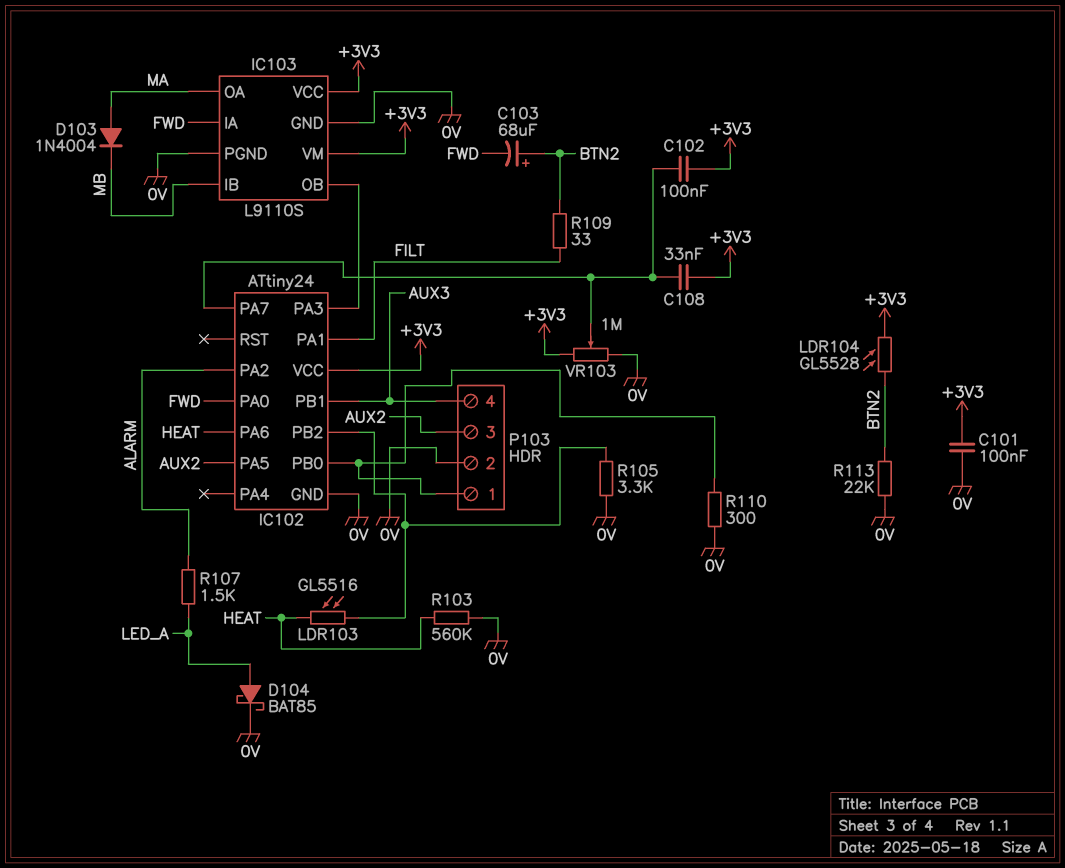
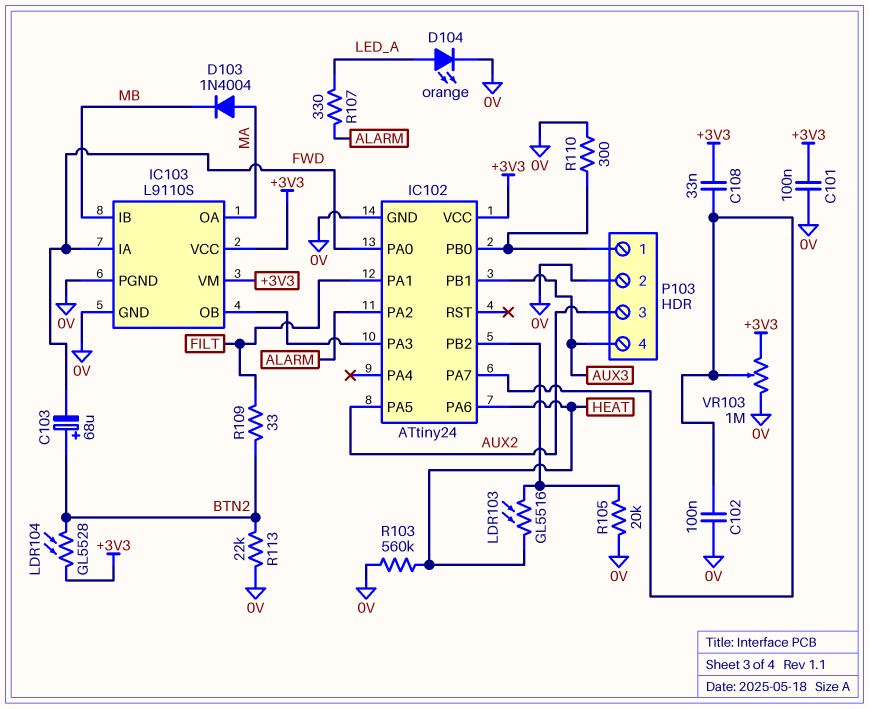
C102: 100nF (+3V3, IC102/PA7) -> 100nF (0V, IC102/PA7)
D104: schottky BAT85 (A LED_A, K 0V) -> LED orange (A LED_A, K 0V)
R105: 3.3k (0V, IC102/PB2) -> 20k (0V, IC102/PB2)
R107: 1.5k (ALARM, LED_A) -> 330 (ALARM, LED_A)

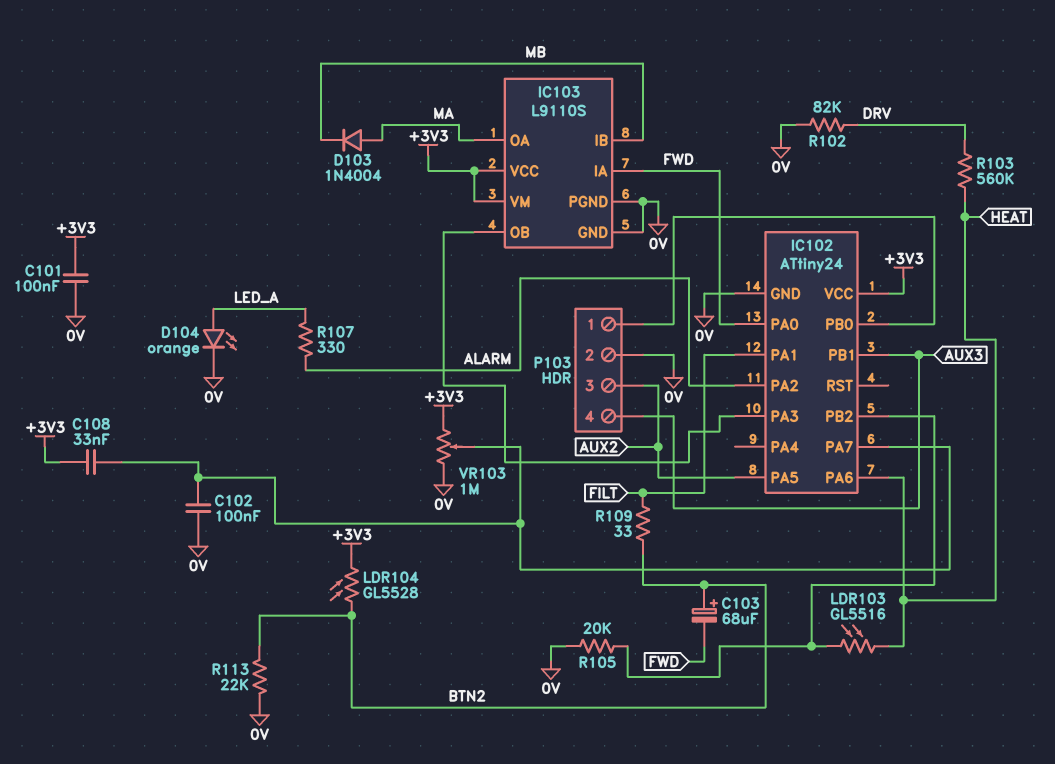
R102: none -> 82k (0V, DRV)
R103: 560k (0V, HEAT) -> 560k (DRV, HEAT)
R110: 300 (0V, IC102/PB0) -> none

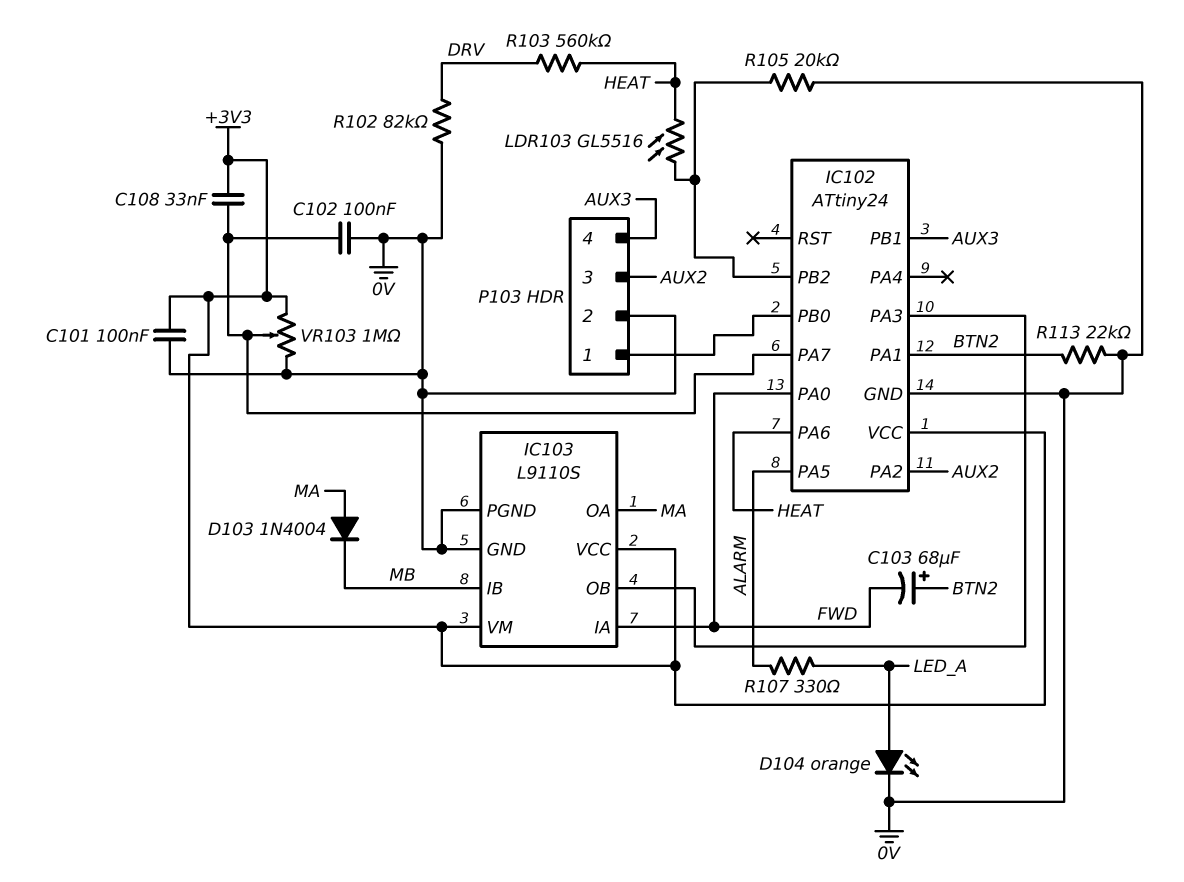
IC102 pin PA1: FILT -> BTN2
IC102 pin PA2: ALARM -> AUX2
IC102 pin PA5: AUX2 -> ALARM
LDR104: GL5528 (+3V3, BTN2) -> none
R109: 33 (BTN2, FILT) -> none

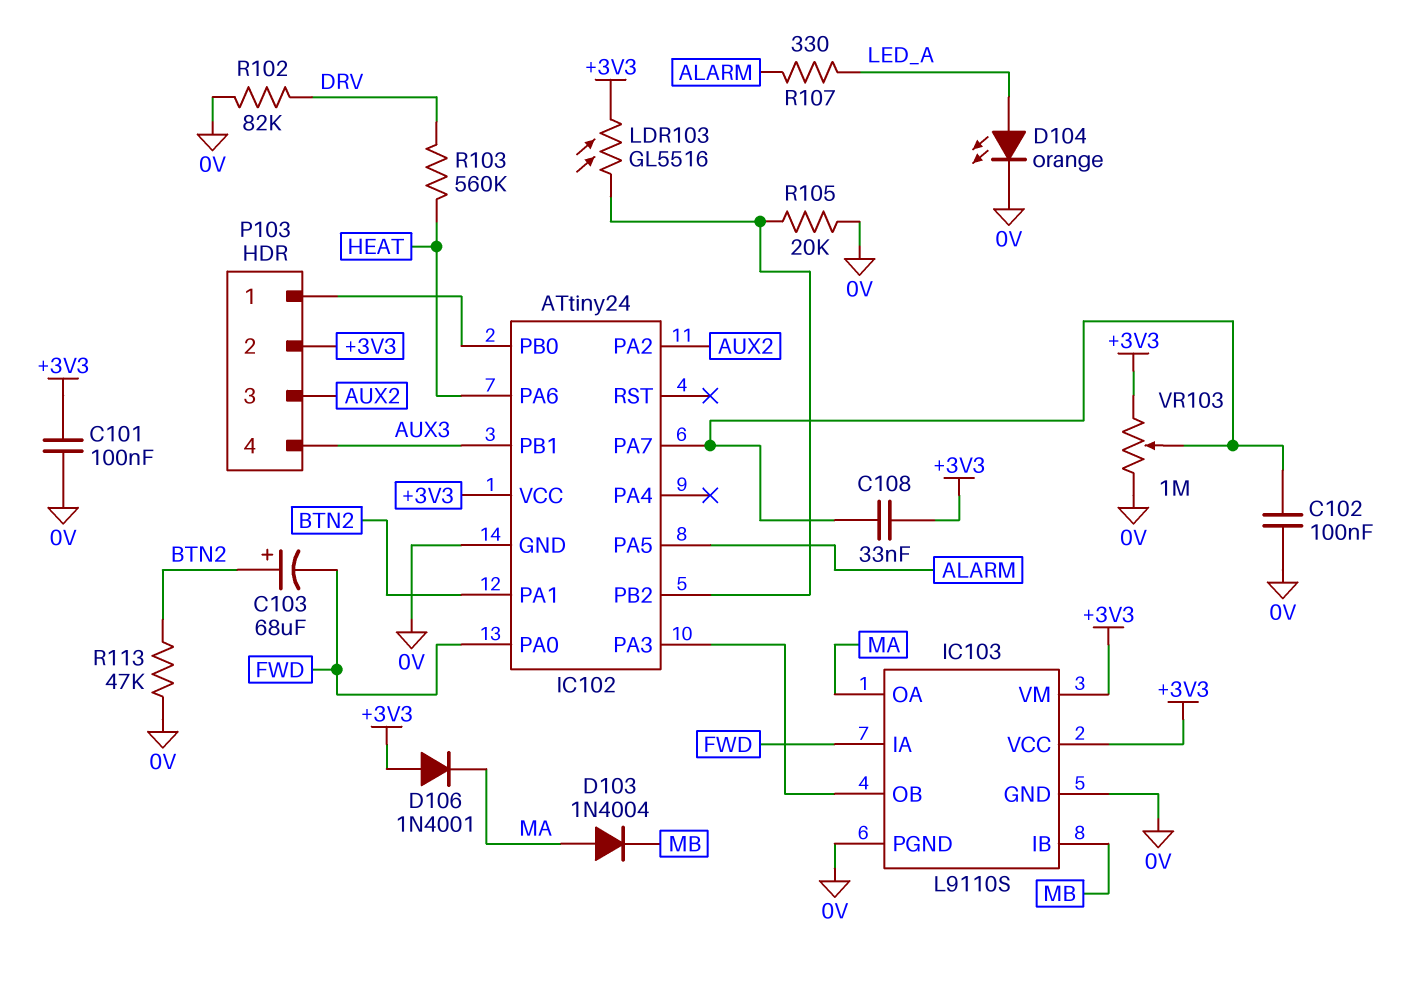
D106: none -> diode 1N4001 (A +3V3, K MA)
LDR103: GL5516 (HEAT, IC102/PB2) -> GL5516 (+3V3, IC102/PB2)
P103 pin 2: 0V -> +3V3
R113: 22k (0V, BTN2) -> 47k (0V, BTN2)

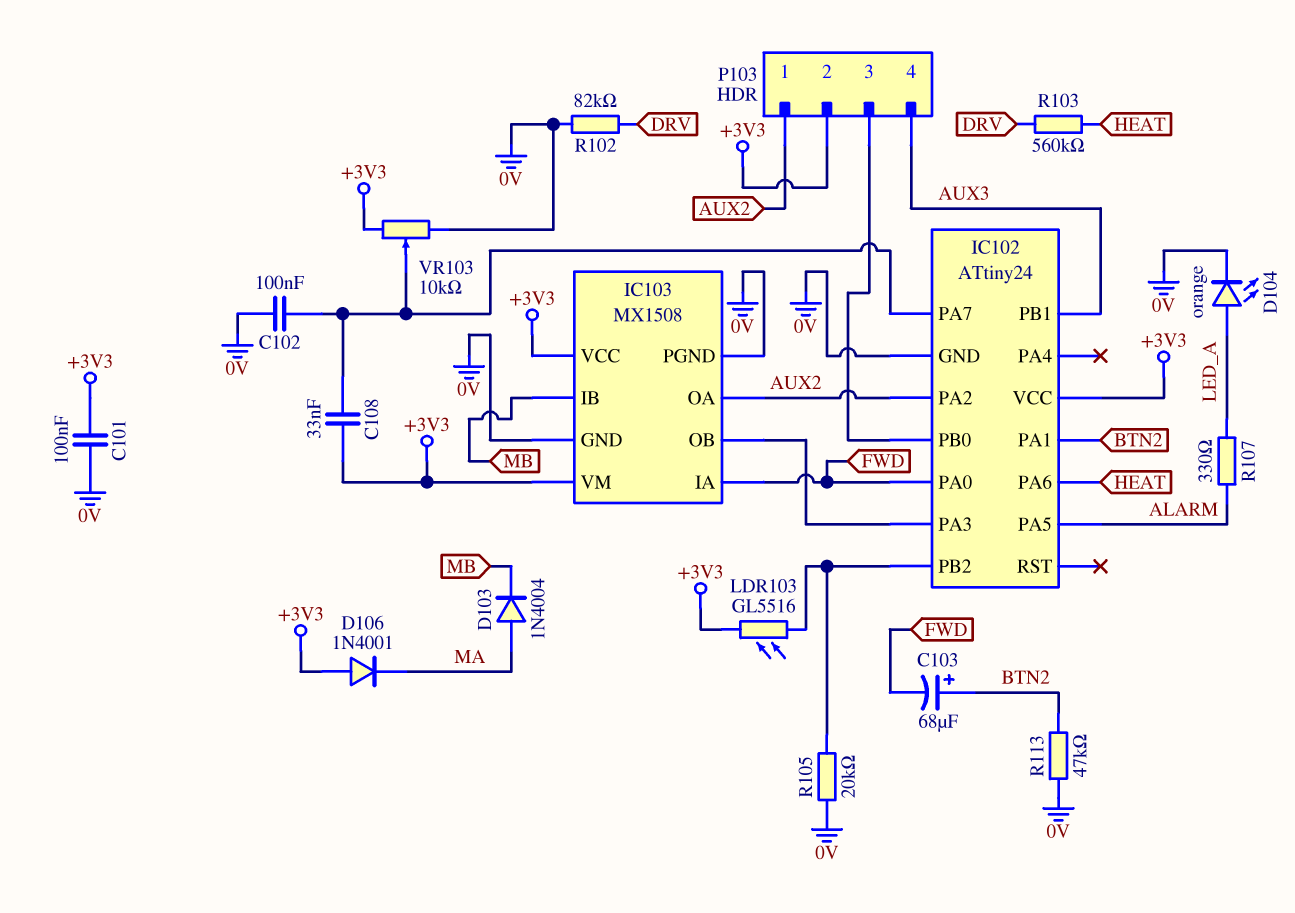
IC103: L9110S -> MX1508
IC103 pin OA: MA -> AUX2
P103 pin 1: IC102/PB0 -> AUX2
P103 pin 3: AUX2 -> IC102/PB0
VR103: 1M (+3V3, 0V, wiper IC102/PA7) -> 10k (+3V3, 0V, wiper IC102/PA7)

